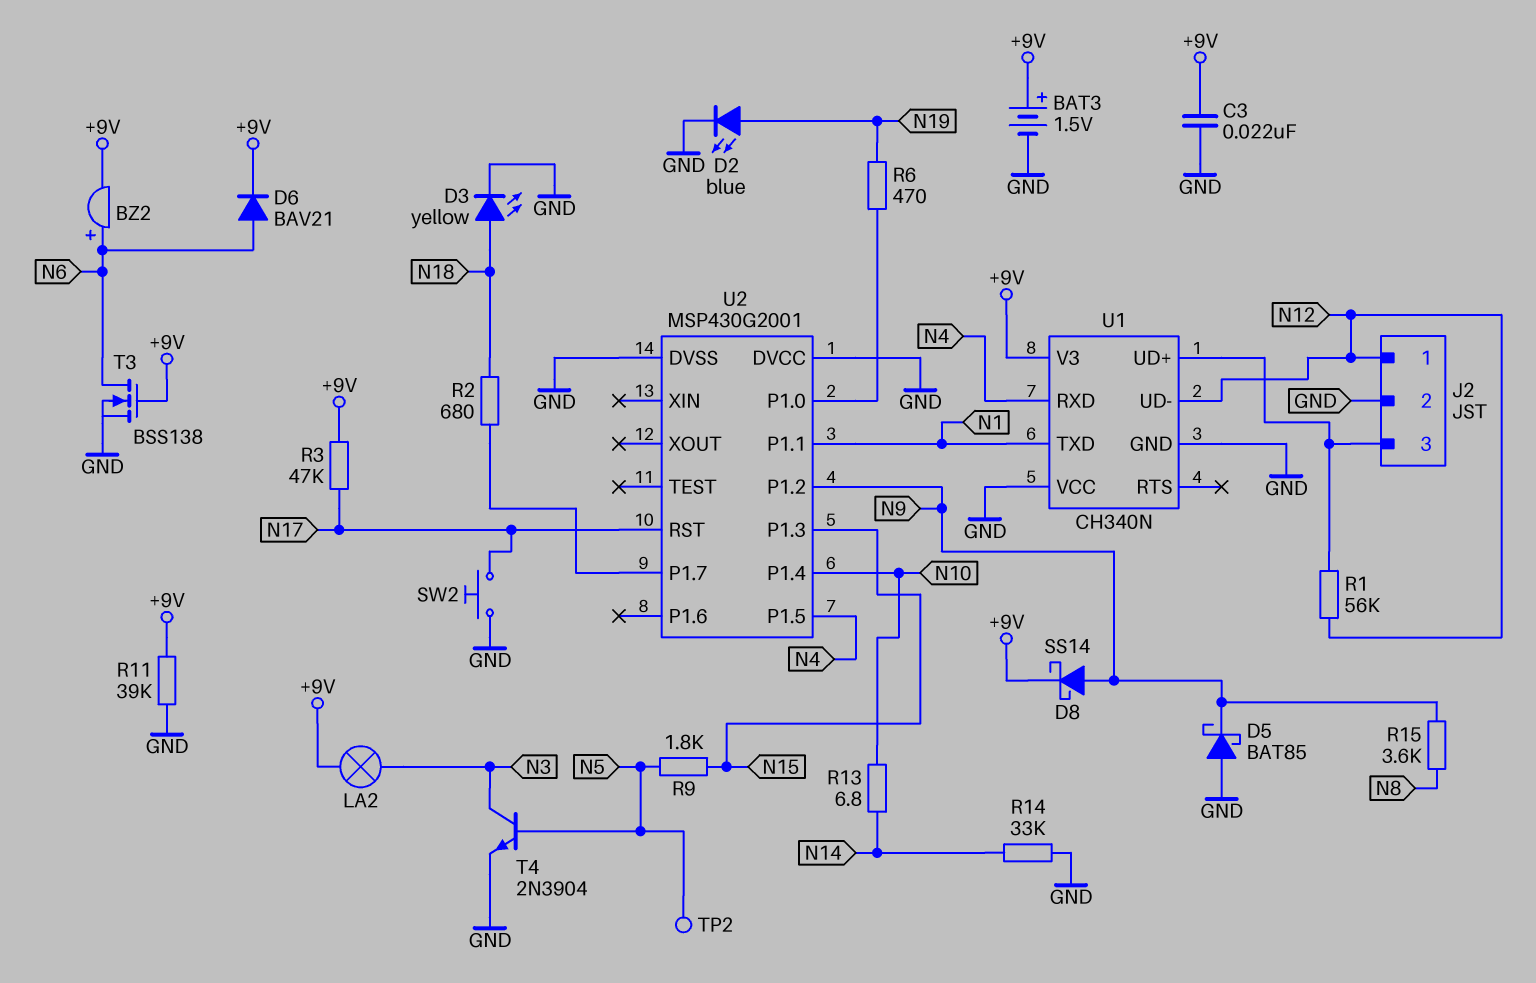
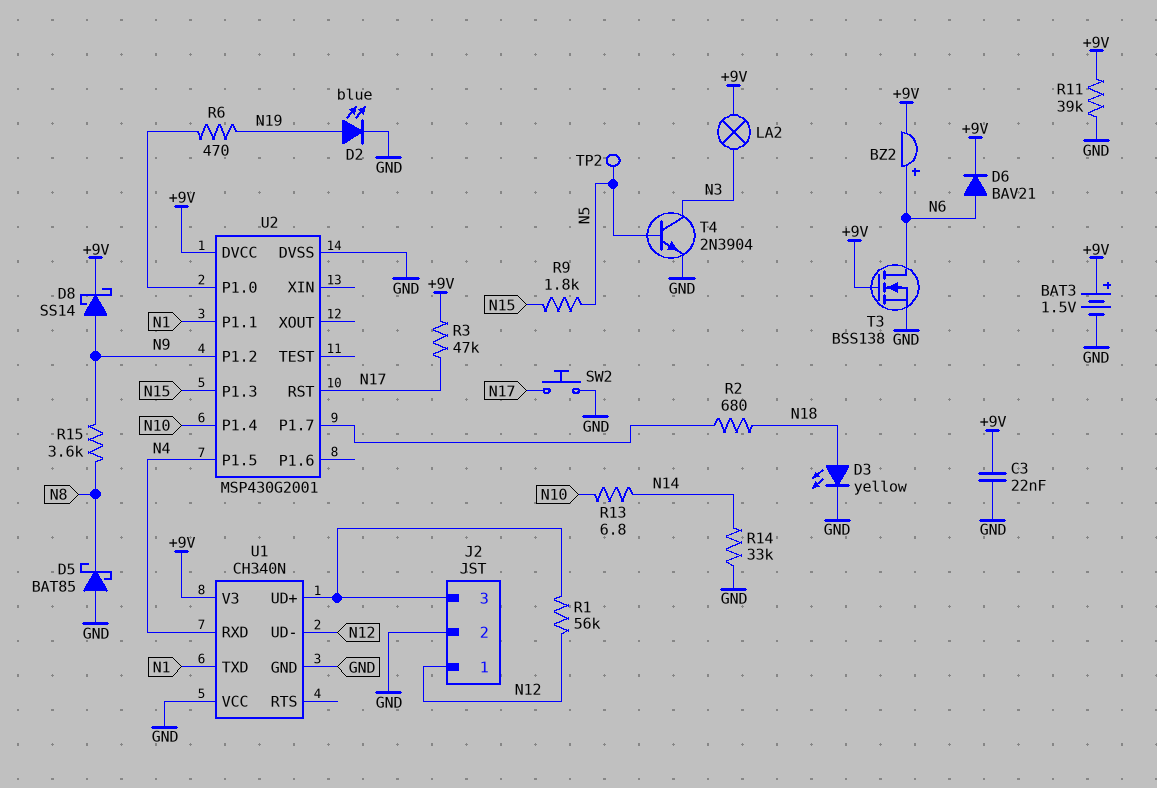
D5: schottky BAT85 (A GND, K N9) -> schottky BAT85 (A GND, K N8)
U2 pin DVCC: GND -> +9V

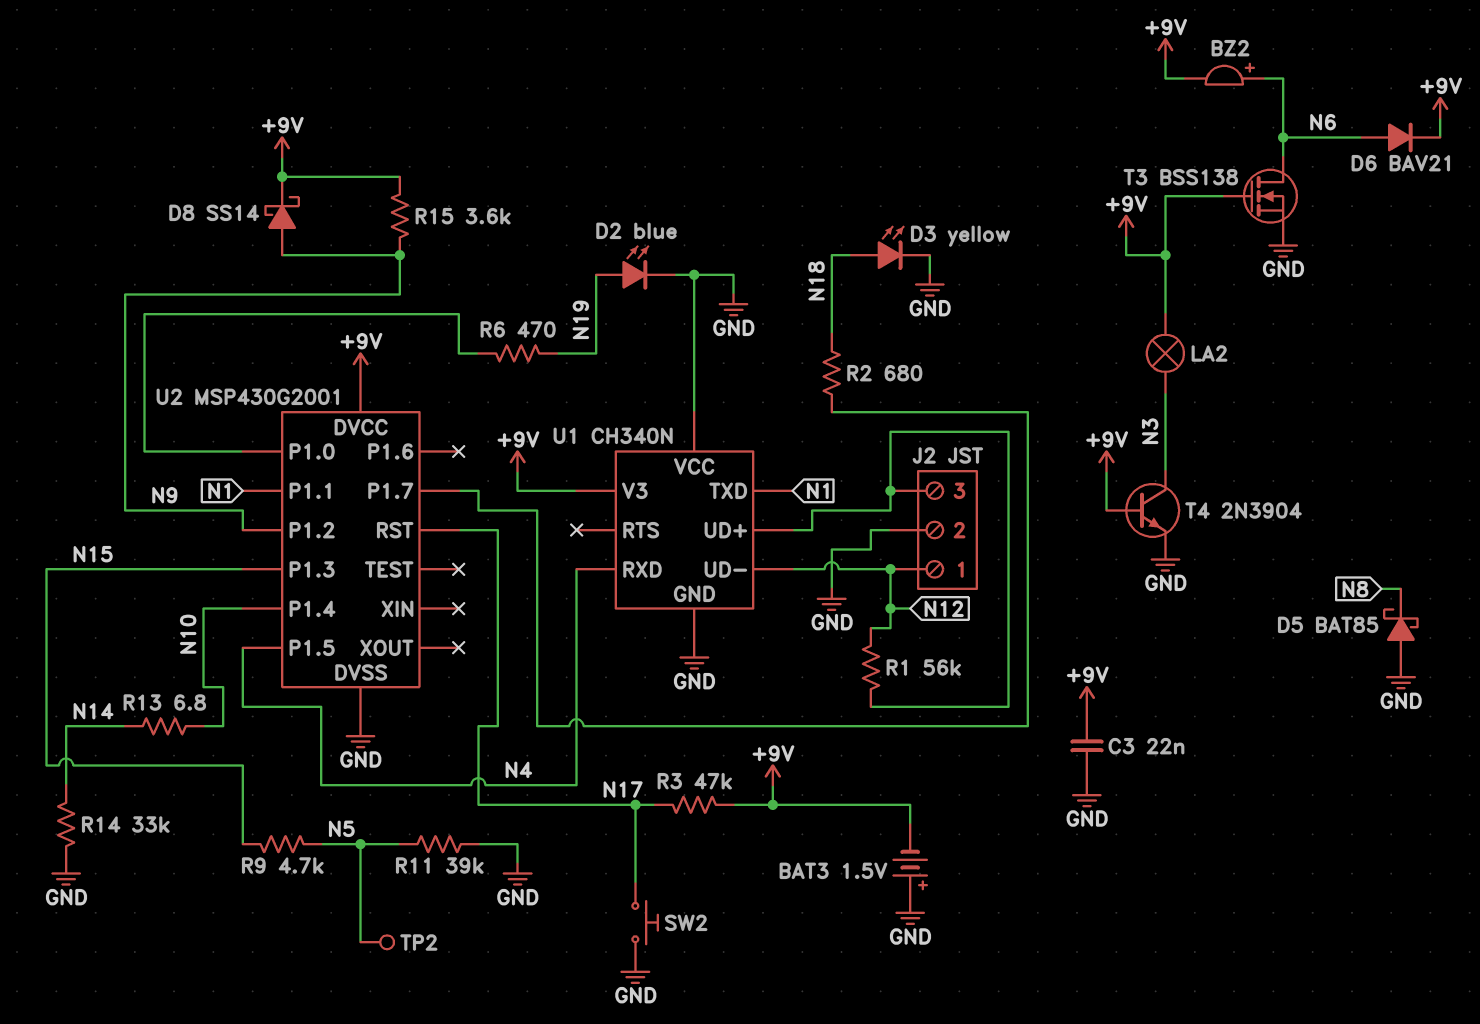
BAT3: 1.5V (plus +9V, minus GND) -> 1.5V (plus GND, minus +9V)
R9: 1.8k (N5, N15) -> 4.7k (N5, N15)
R11: 39k (+9V, GND) -> 39k (GND, N5)
R15: 3.6k (N8, N9) -> 3.6k (+9V, N9)
T4: NPN 2N3904 (B N5, C N3, E GND) -> NPN 2N3904 (B +9V, C N3, E GND)

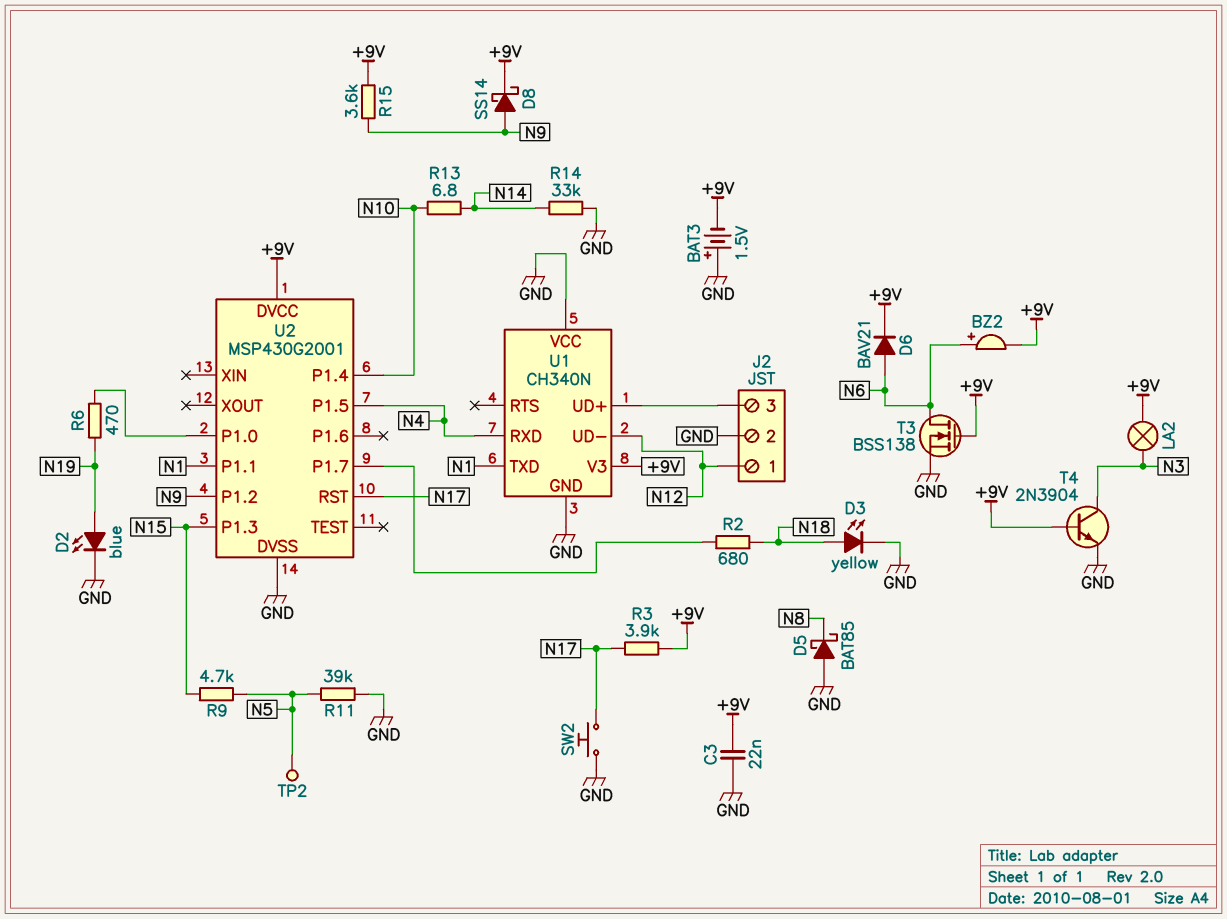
R1: 56k (J2/3, N12) -> none
R3: 47k (+9V, N17) -> 3.9k (+9V, N17)

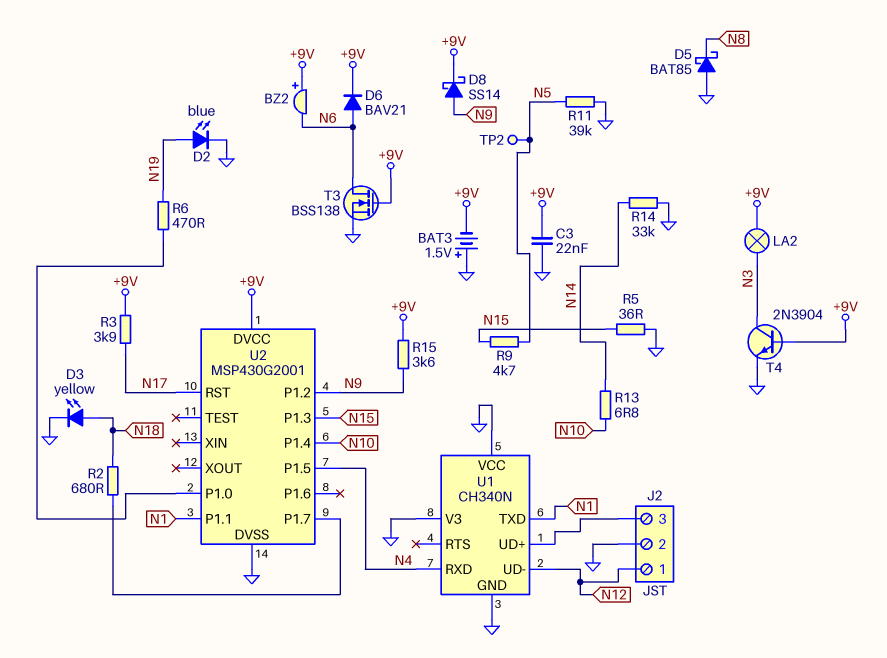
BZ2: buzzer (plus N6, minus +9V) -> buzzer (plus +9V, minus N6)
R5: none -> 36 (GND, N15)
SW2: button (GND, N17) -> none
U1 pin V3: +9V -> GND

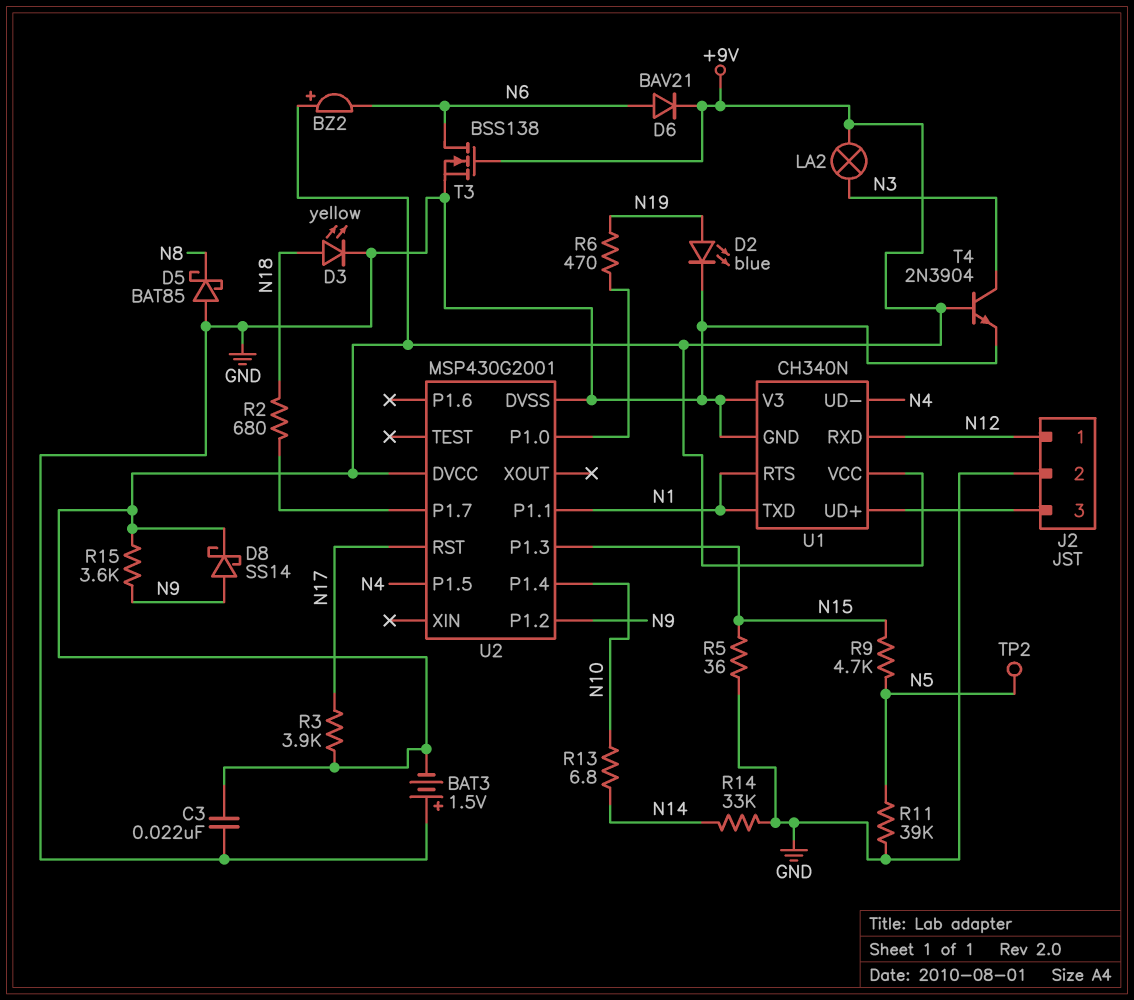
U1 pin RTS: none -> N1
U1 pin RXD: N4 -> N12
U1 pin UD-: N12 -> N4
U1 pin VCC: GND -> +9V

